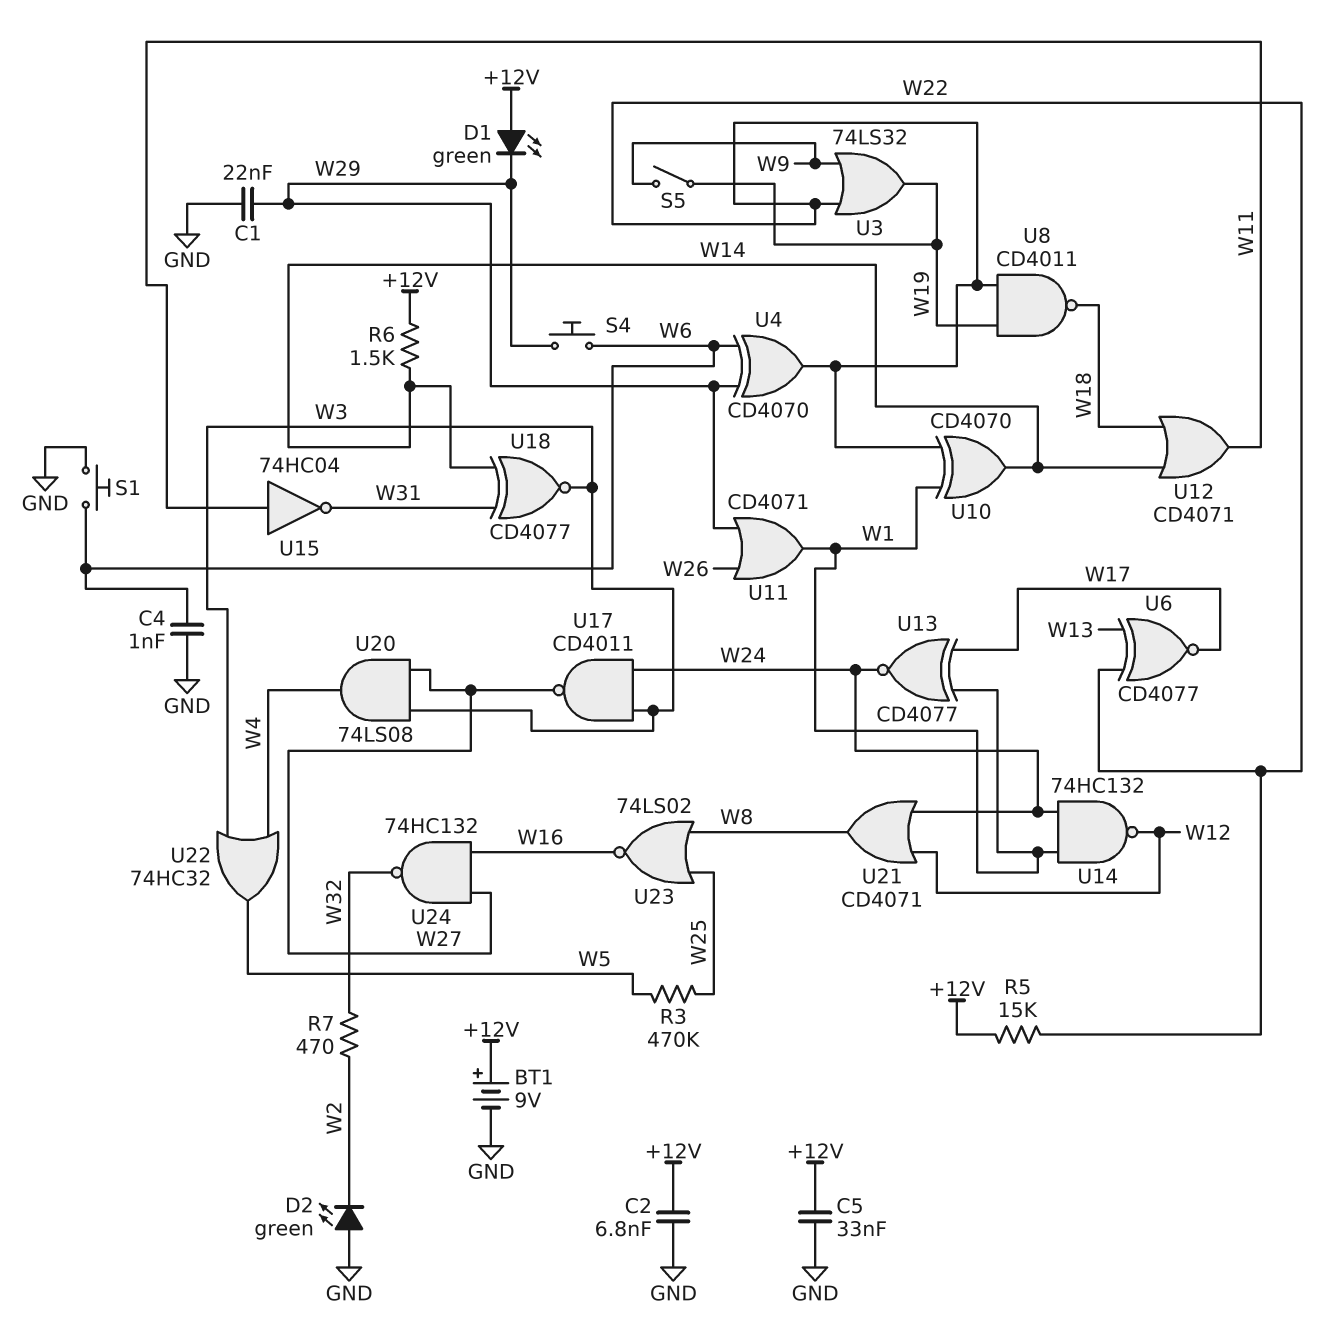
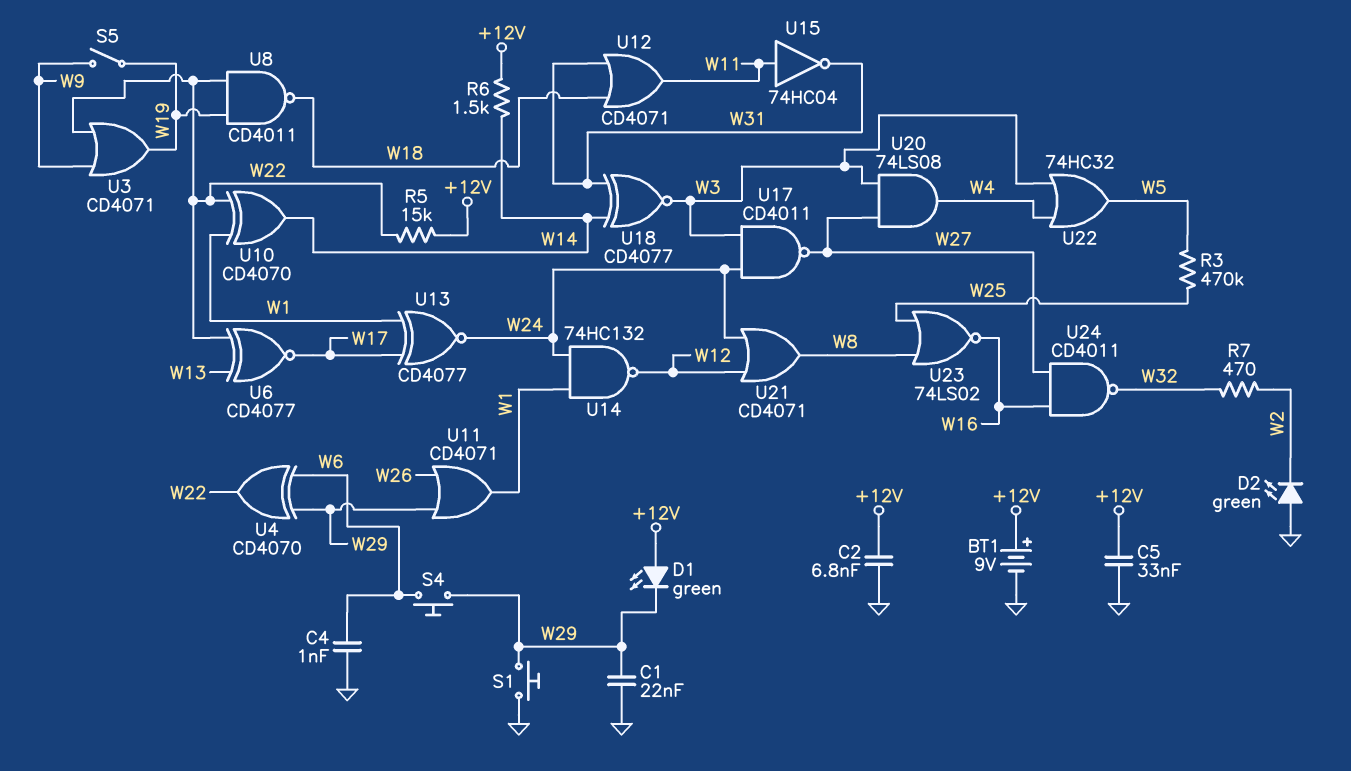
S1: button (GND, W6) -> button (GND, W29)
U3: OR 74LS32 (in W9, in W22, out W19) -> OR CD4071 (in W9, in W22, out W19)
U12: OR CD4071 (in W14, in W18, out W11) -> OR CD4071 (in W18, in W31, out W11)
U24: NAND 74HC132 (in W16, in W27, out W32) -> NAND CD4011 (in W16, in W27, out W32)

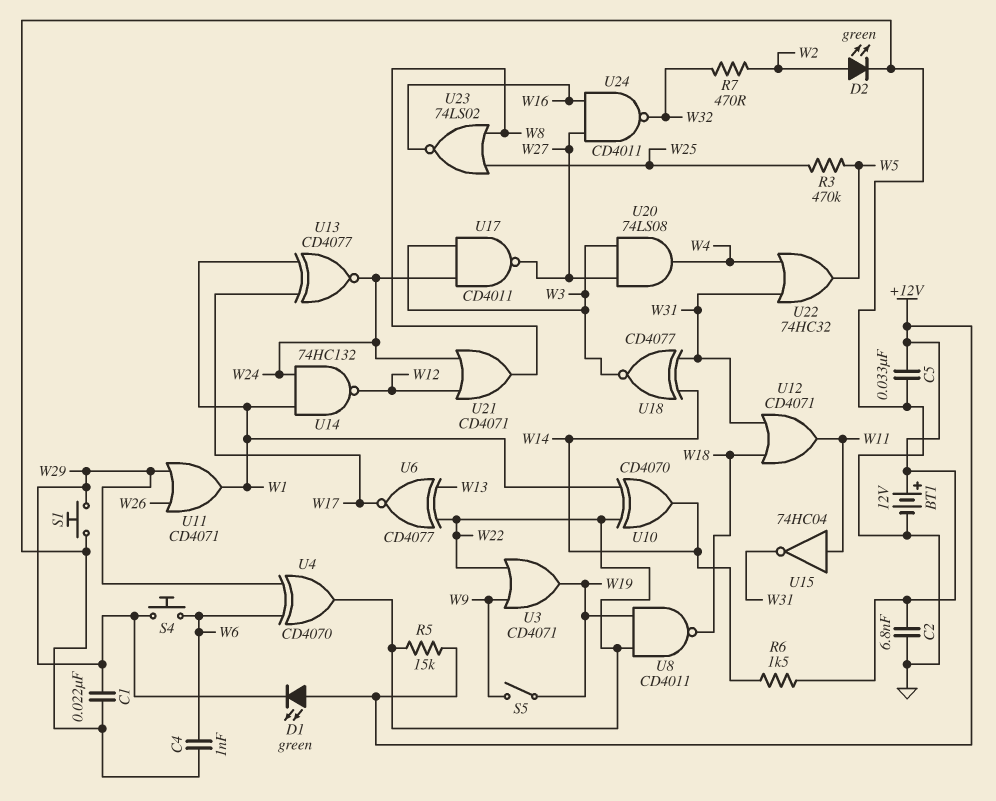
BT1: 9V (plus +12V, minus GND) -> 12V (plus +12V, minus GND)
D2: LED green (A GND, K W2) -> LED green (A W2, K GND)
U22: OR 74HC32 (in W3, in W4, out W5) -> OR 74HC32 (in W4, in W31, out W5)

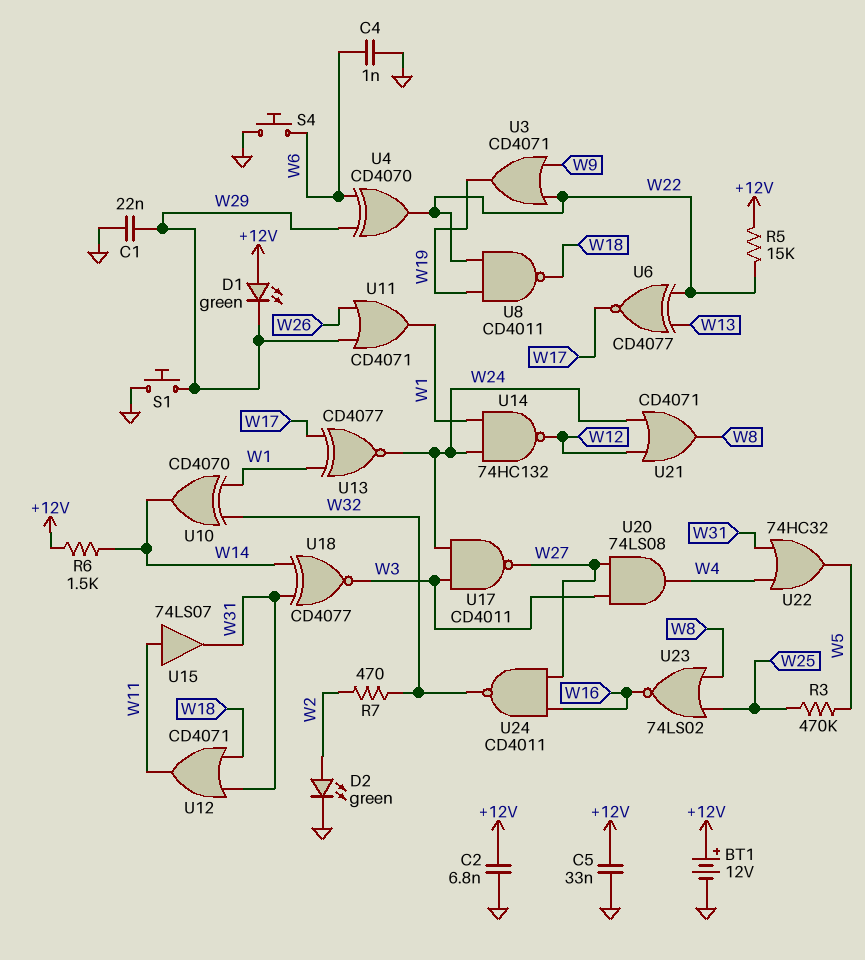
S4: button (W6, W29) -> button (GND, W6)
S5: switch (W9, W19) -> none
U10: XOR CD4070 (in W1, in W22, out W14) -> XOR CD4070 (in W1, in W32, out W14)
U15: NOT 74HC04 (in W11, out W31) -> buffer 74LS07 (in W11, out W31)

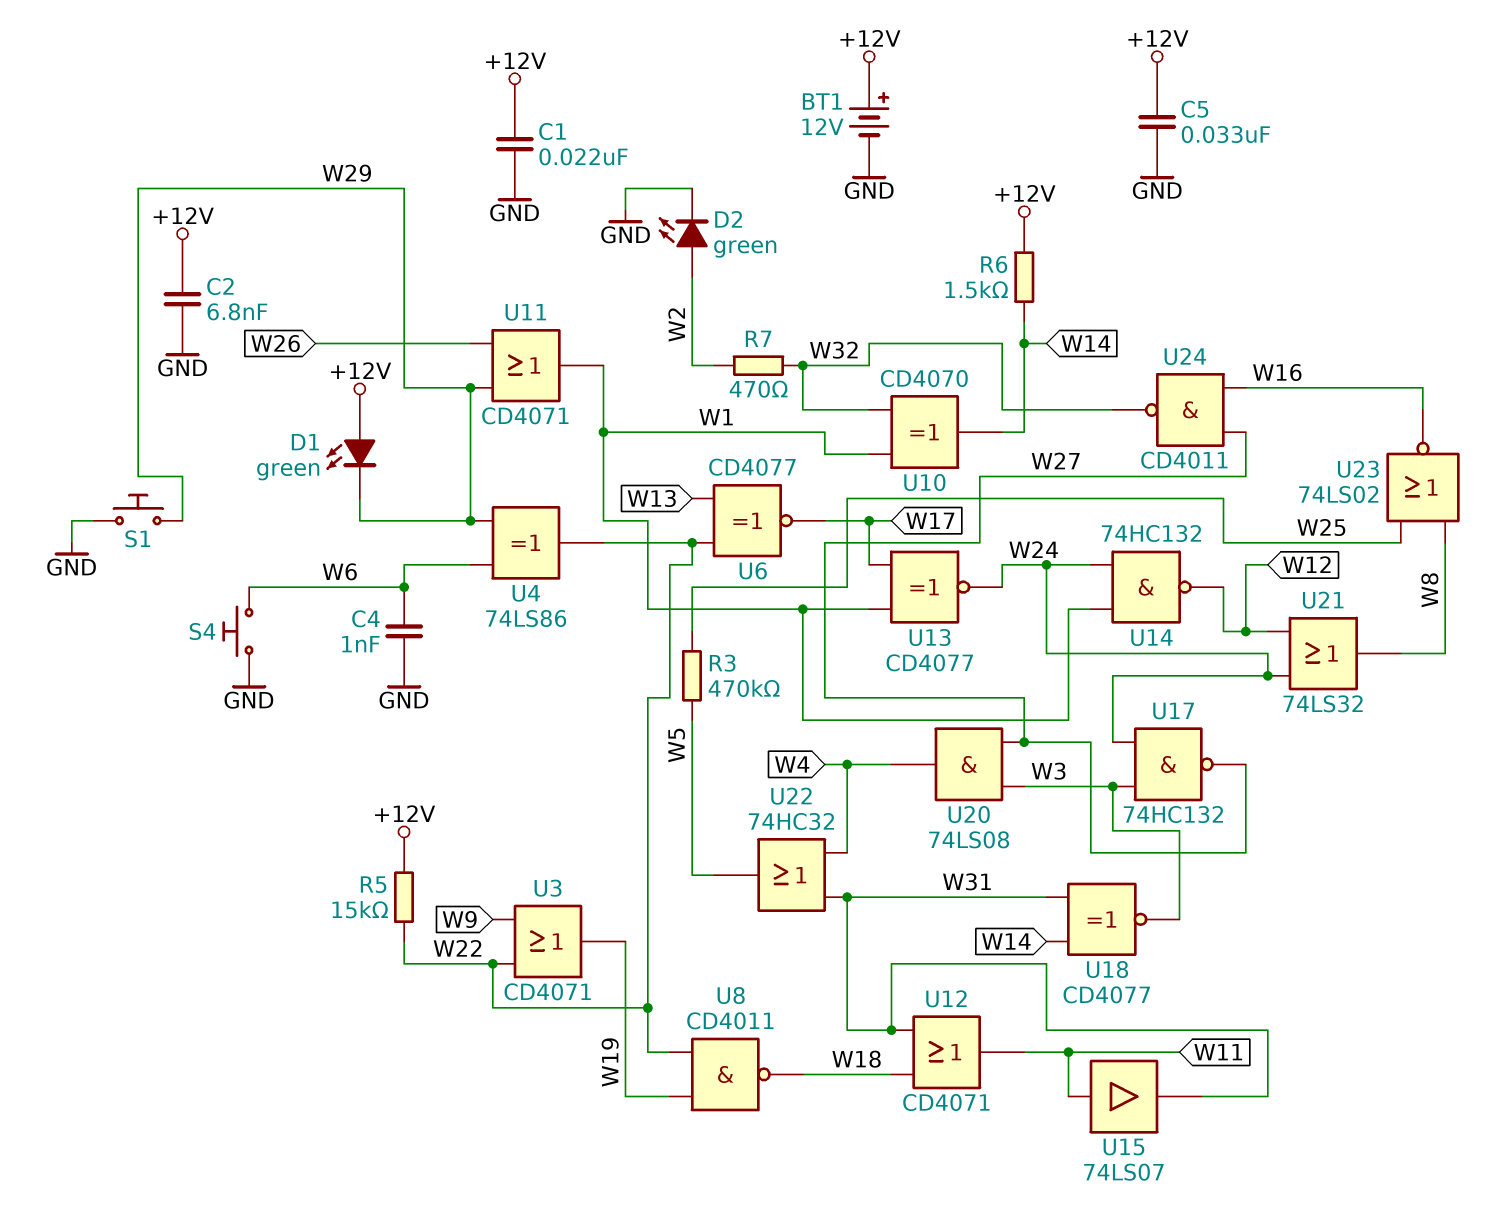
C1: 22nF (GND, W29) -> 22nF (+12V, GND)
U4: XOR CD4070 (in W6, in W29, out W22) -> XOR 74LS86 (in W6, in W29, out W22)
U17: NAND CD4011 (in W3, in W24, out W27) -> NAND 74HC132 (in W3, in W24, out W27)
U21: OR CD4071 (in W12, in W24, out W8) -> OR 74LS32 (in W12, in W24, out W8)

